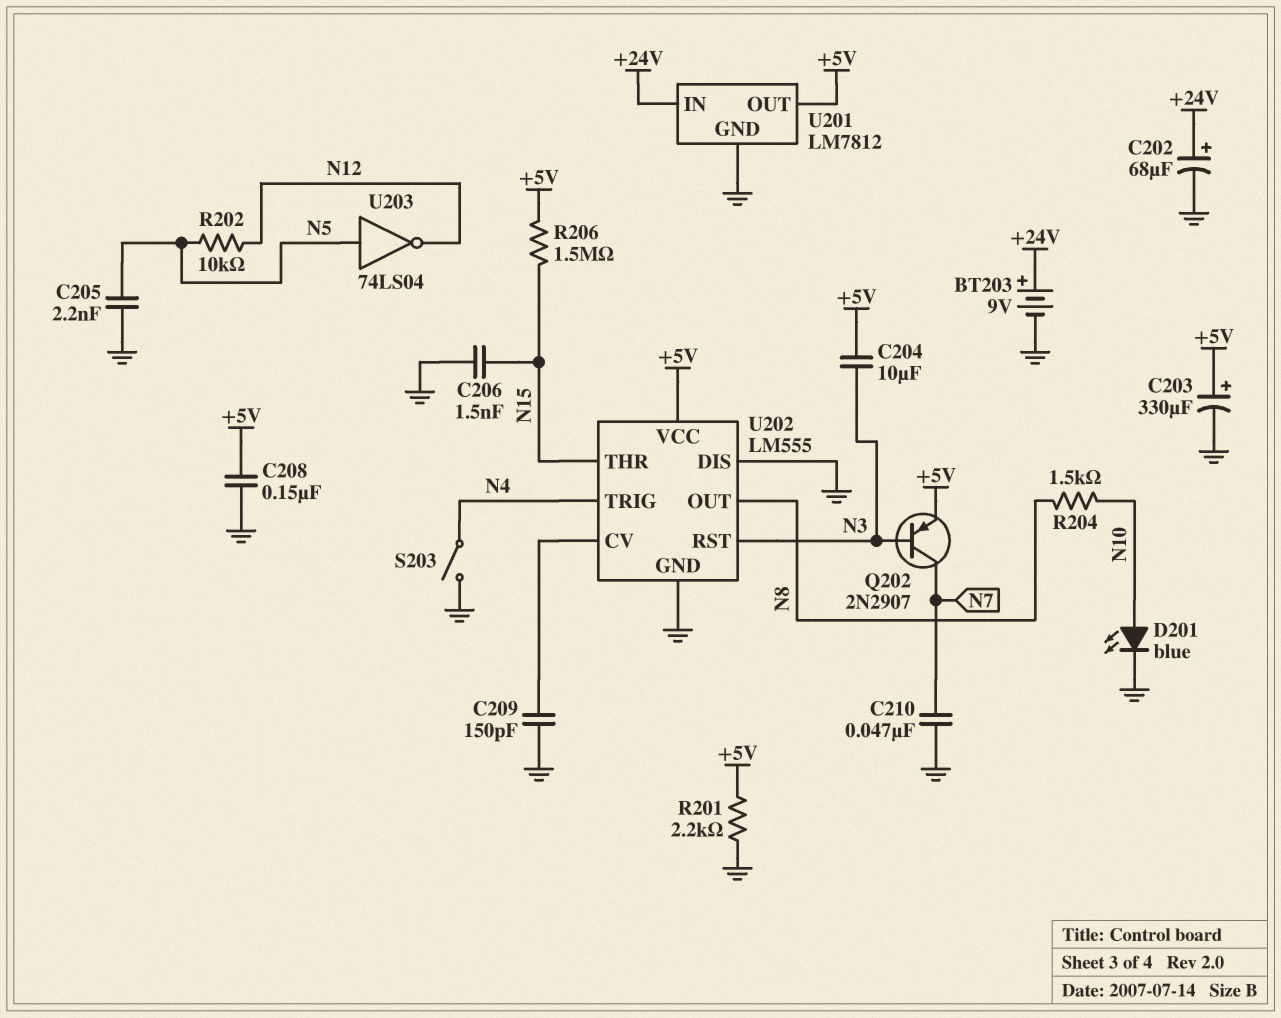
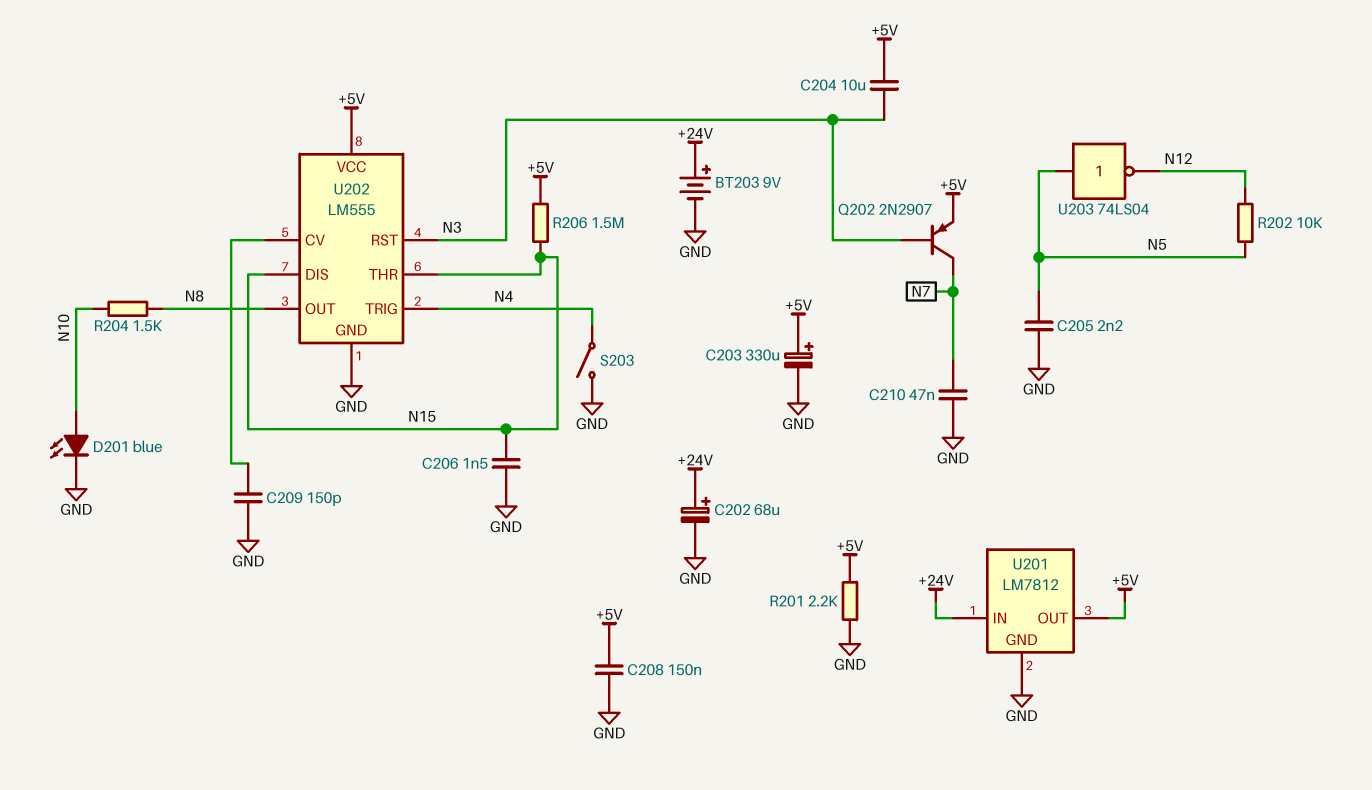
U202 pin DIS: GND -> N15

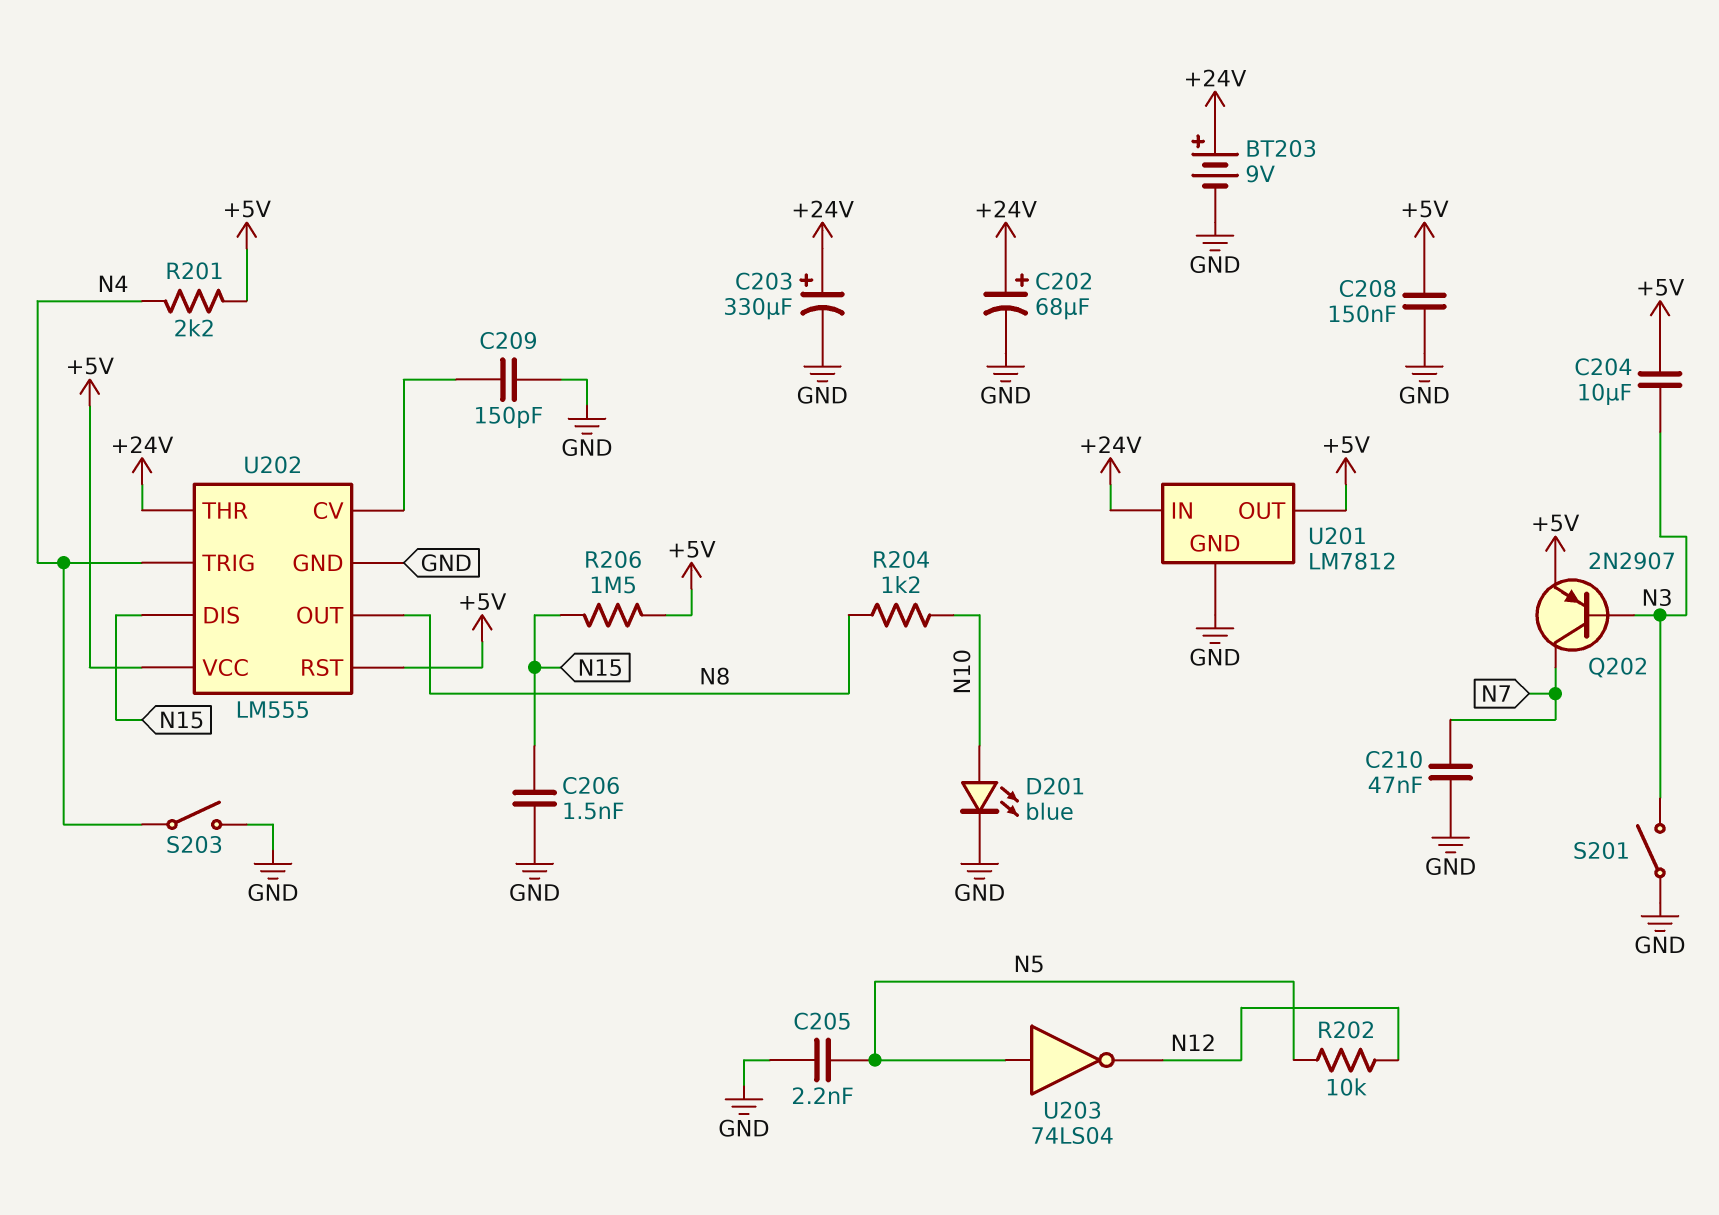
C203: 330uF (plus +5V, minus GND) -> 330uF (plus +24V, minus GND)
R201: 2.2k (+5V, GND) -> 2.2k (+5V, N4)
R204: 1.5k (N8, N10) -> 1.2k (N8, N10)
S201: none -> switch (GND, N3)
U202 pin RST: N3 -> +5V
U202 pin THR: N15 -> +24V

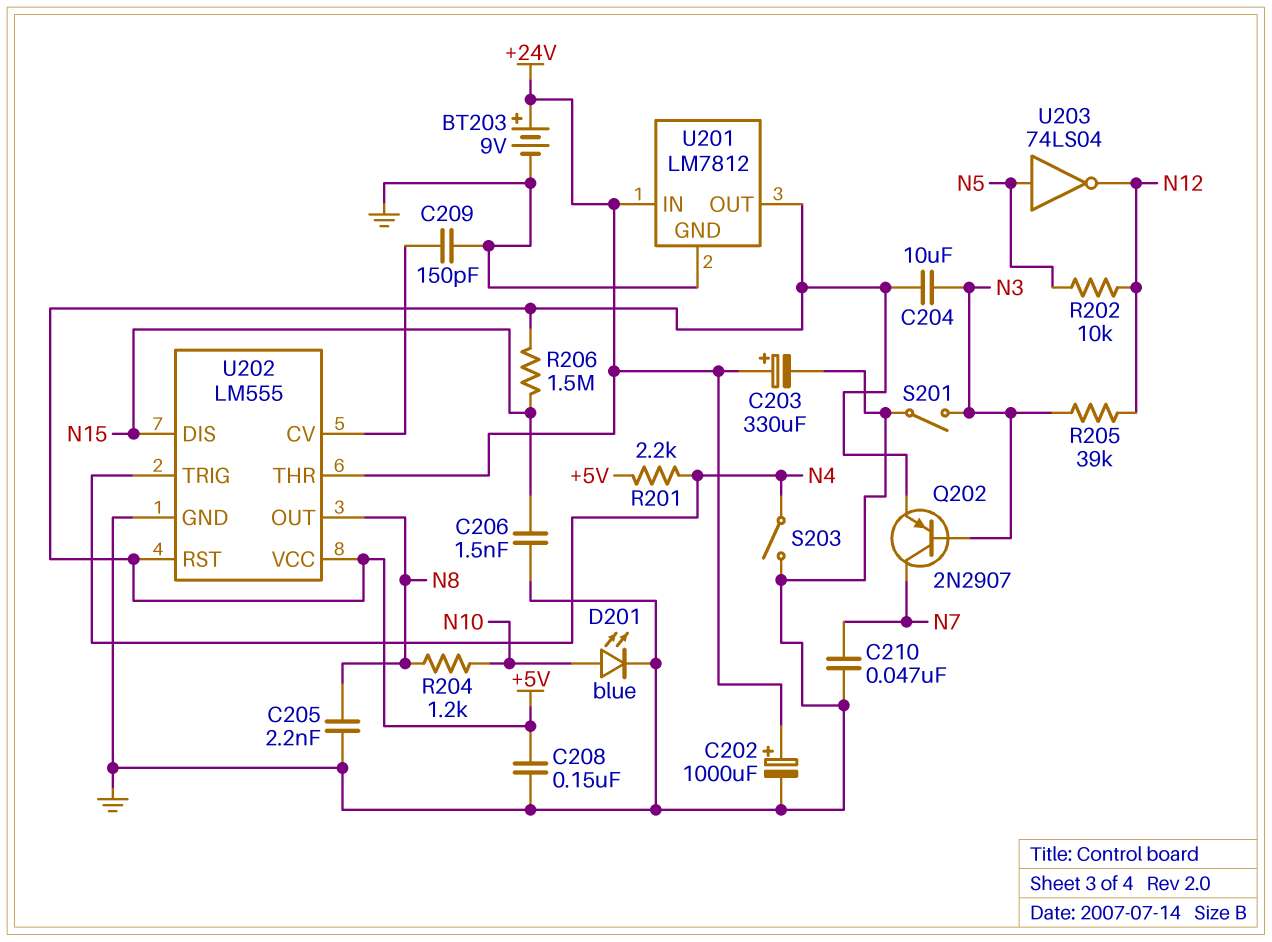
C202: 68uF (plus +24V, minus GND) -> 1000uF (plus +24V, minus GND)
C205: 2.2nF (GND, N5) -> 2.2nF (GND, N8)
R205: none -> 39k (N3, N12)

